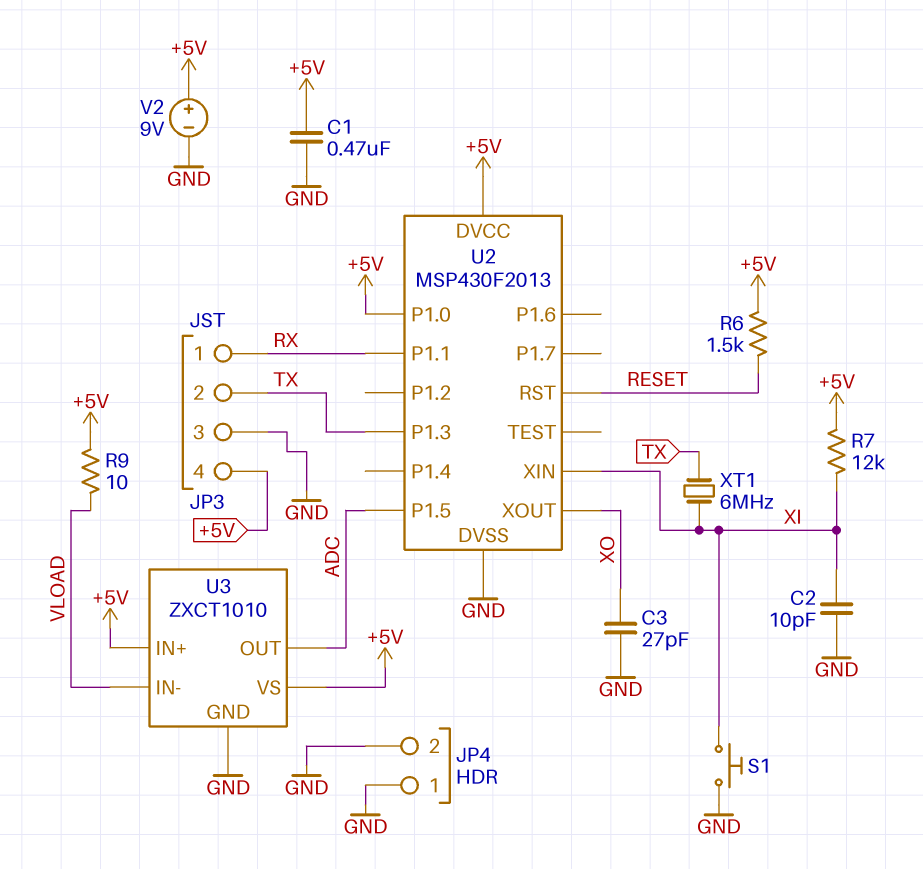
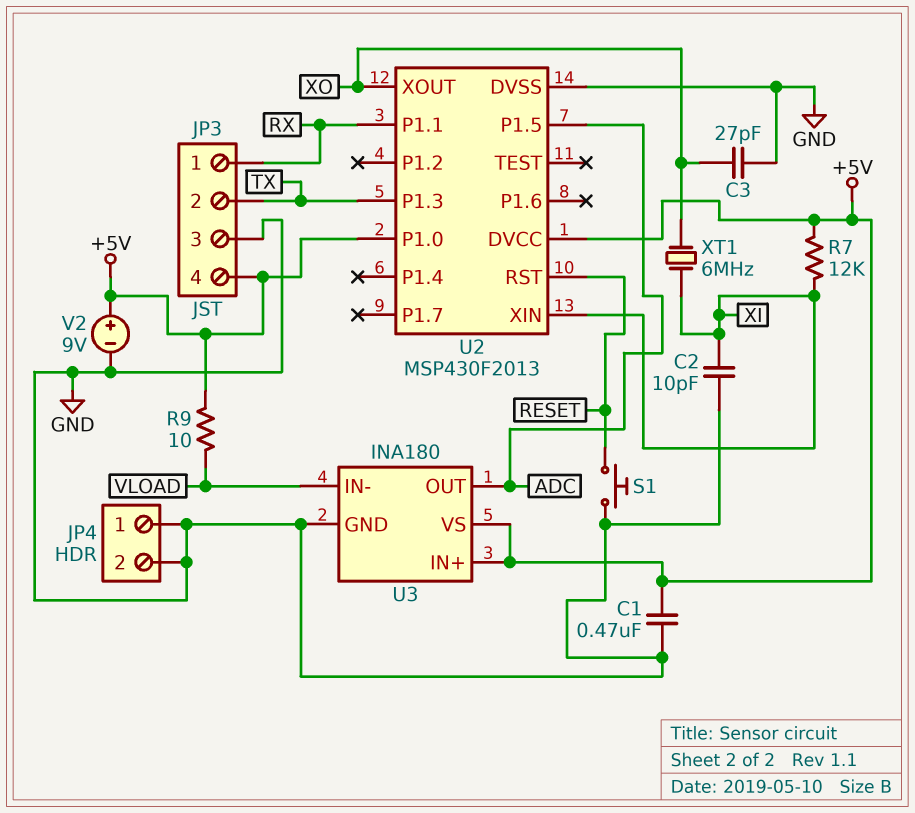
R6: 1.5k (+5V, RESET) -> none
S1: button (GND, XI) -> button (GND, RESET)
U3: ZXCT1010 -> INA180
XT1: 6MHz (TX, XI) -> 6MHz (XI, XO)

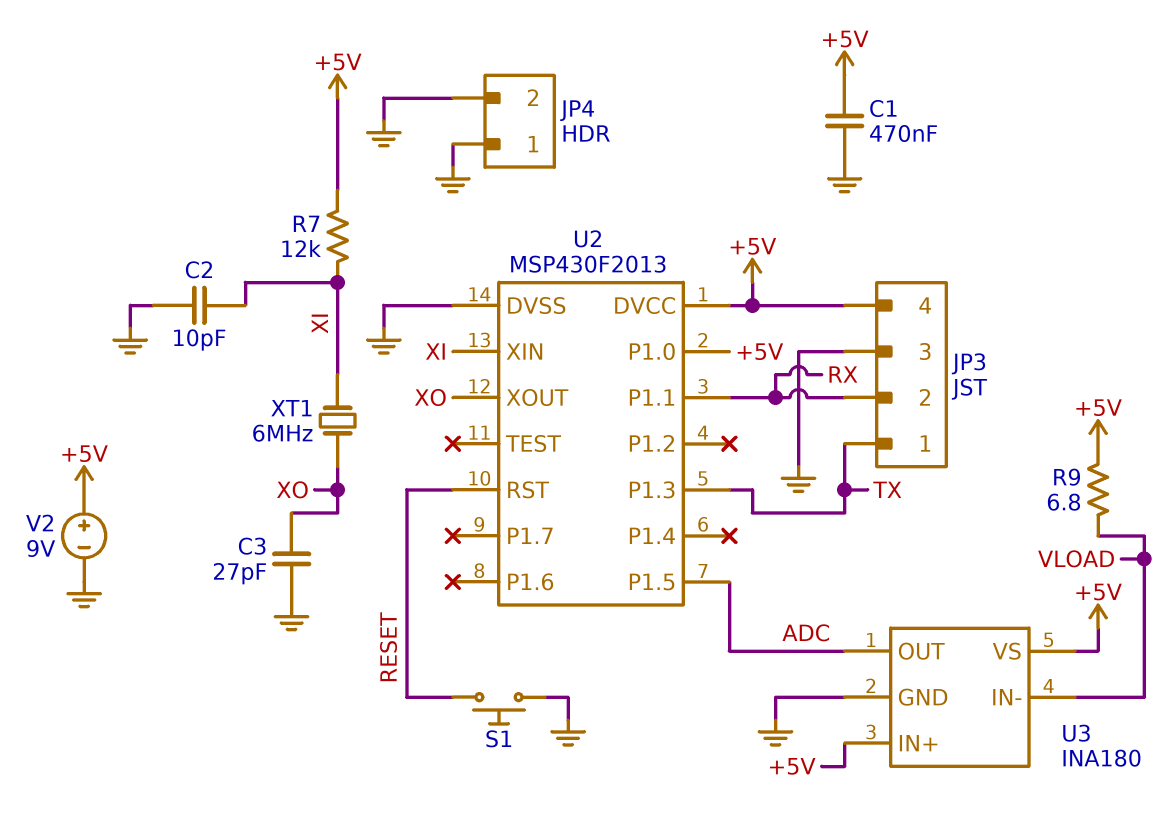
JP3 pin 1: RX -> TX
JP3 pin 2: TX -> RX
R9: 10 (+5V, VLOAD) -> 6.8 (+5V, VLOAD)

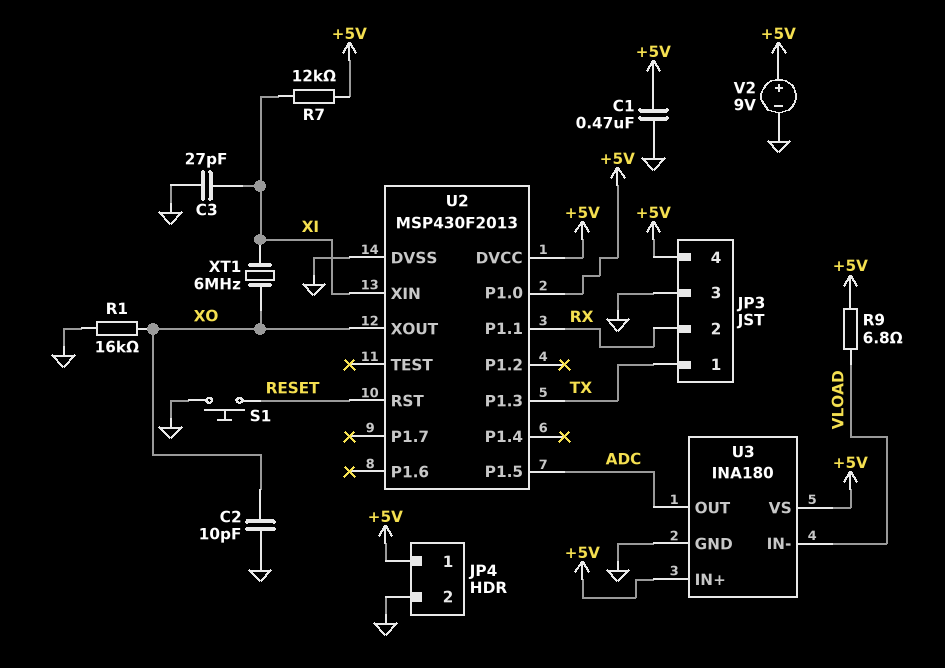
C2: 10pF (GND, XI) -> 10pF (GND, XO)
C3: 27pF (GND, XO) -> 27pF (GND, XI)
JP4 pin 1: GND -> +5V
R1: none -> 16k (GND, XO)

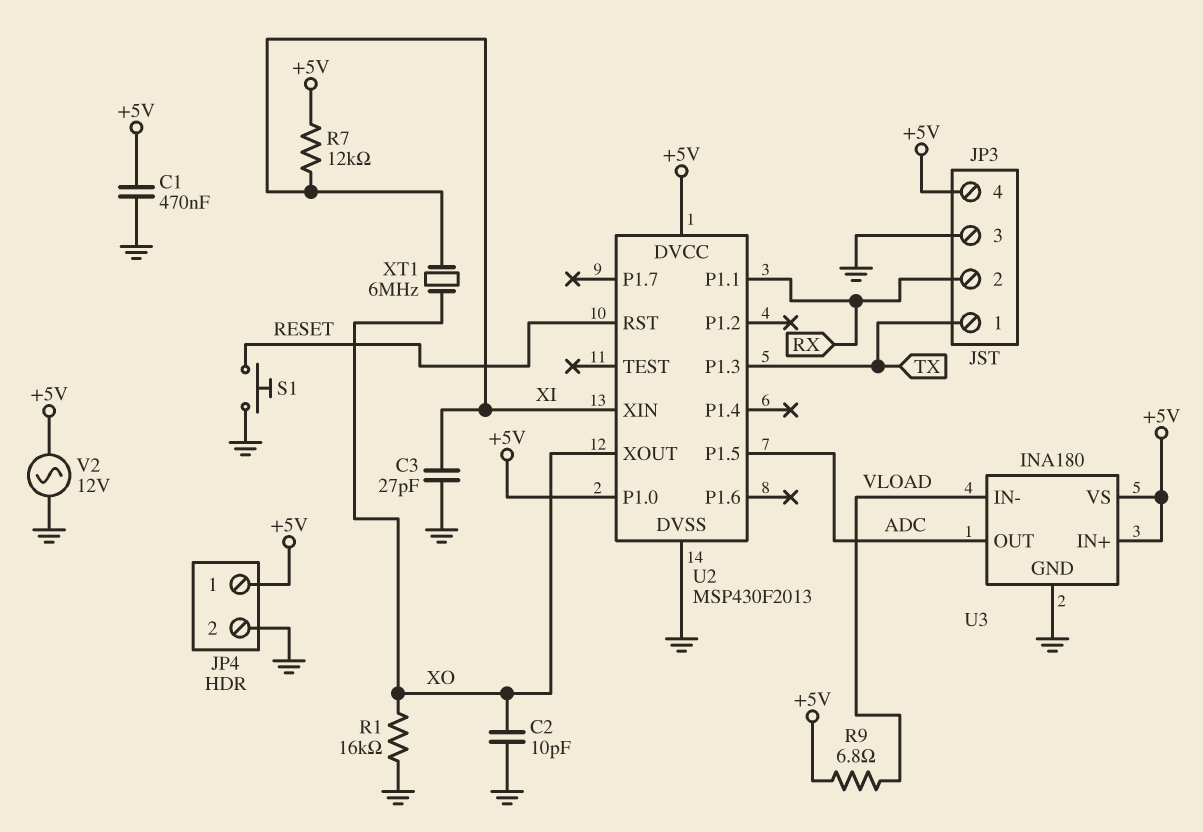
V2: 9V (plus +5V, minus GND) -> AC 12V (+5V, GND)

